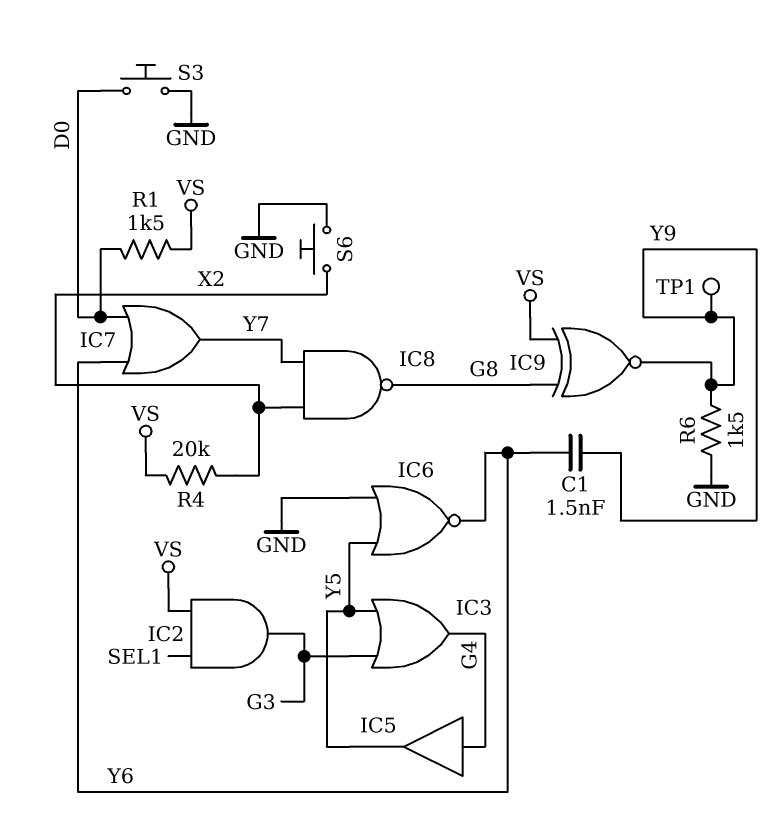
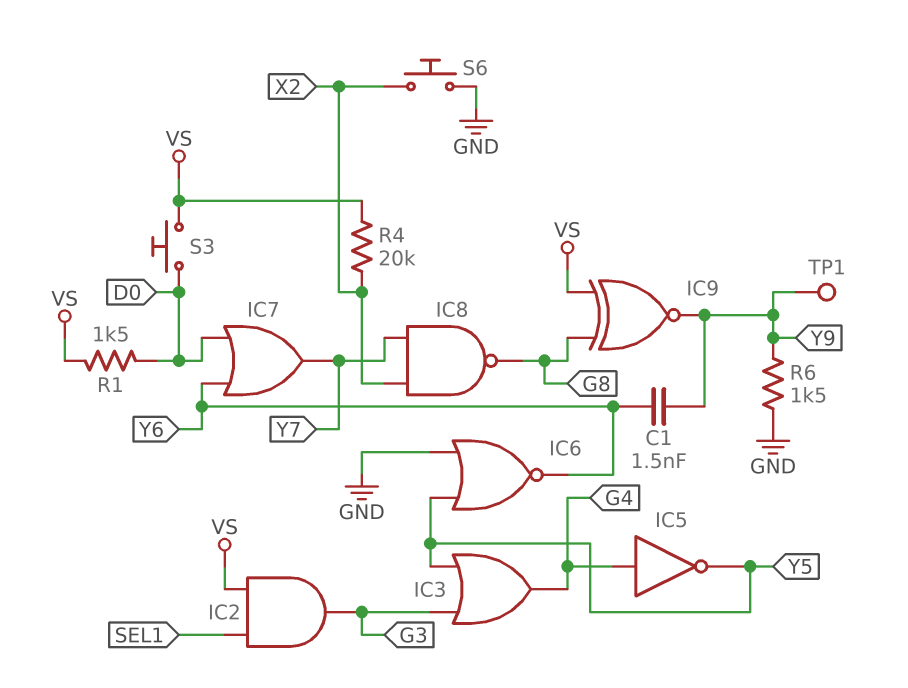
IC5: buffer (in G4, out Y5) -> NOT (in G4, out Y5)
S3: button (D0, GND) -> button (D0, VS)

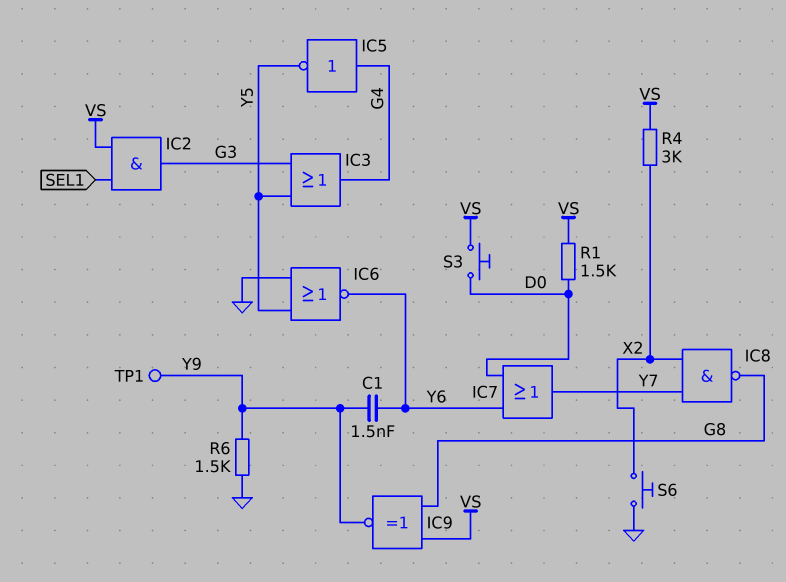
R4: 20k (VS, X2) -> 3k (VS, X2)

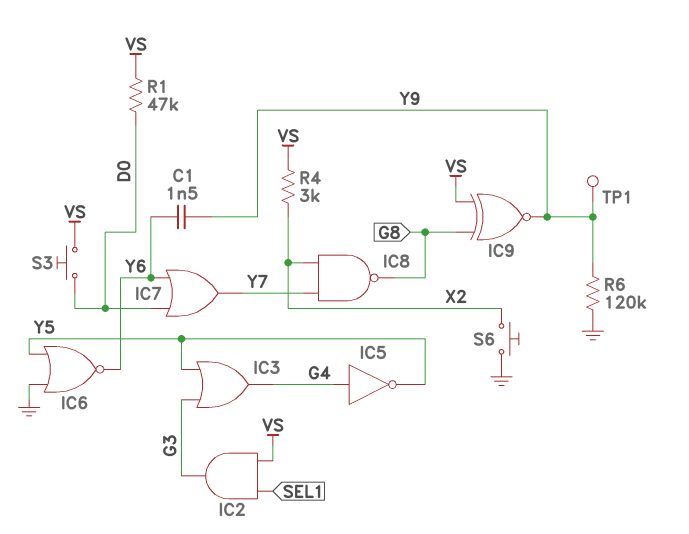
R1: 1.5k (D0, VS) -> 47k (D0, VS)
R6: 1.5k (GND, Y9) -> 120k (GND, Y9)

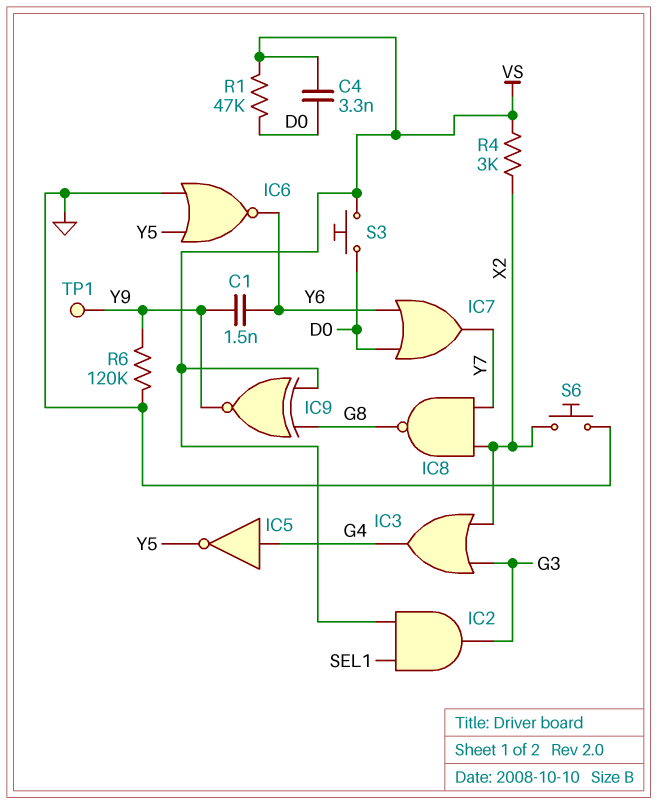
C4: none -> 3.3nF (D0, VS)
IC3: OR (in G3, in Y5, out G4) -> OR (in G3, in X2, out G4)

